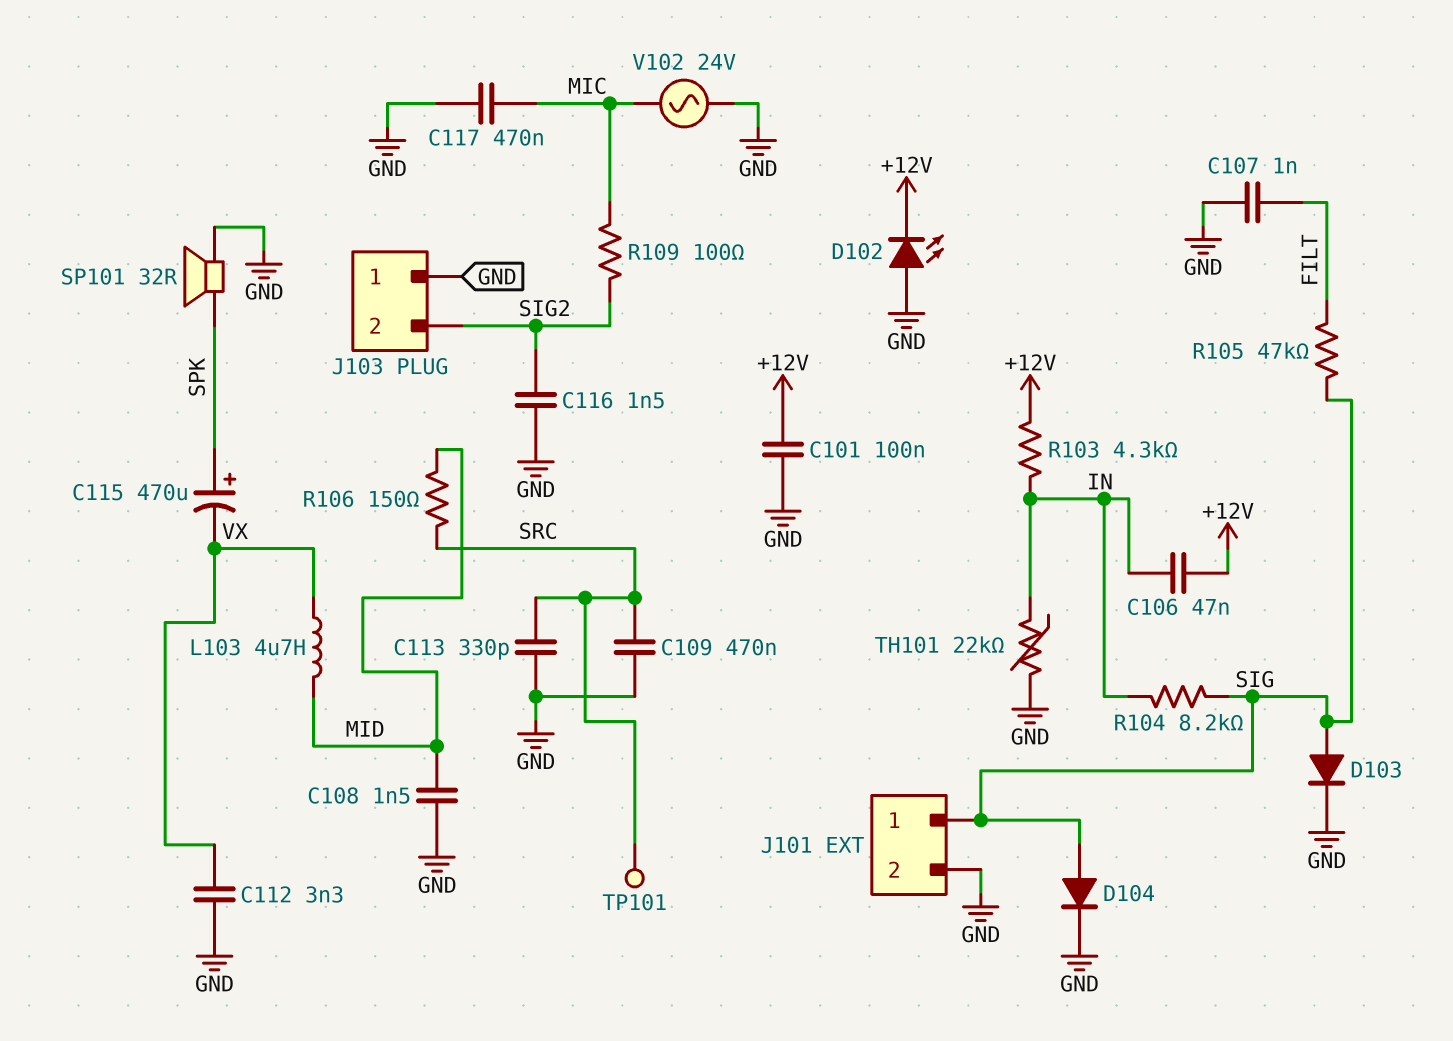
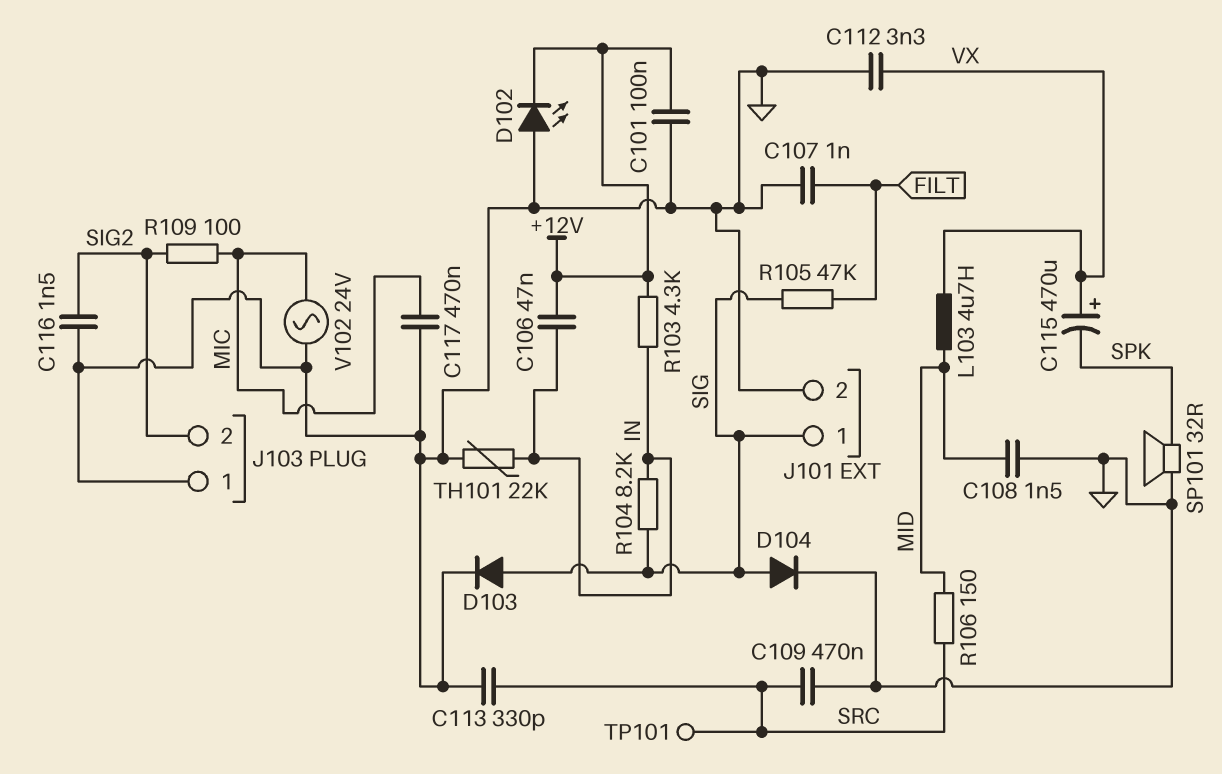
C115: 470uF (plus SPK, minus VX) -> 470uF (plus VX, minus SPK)

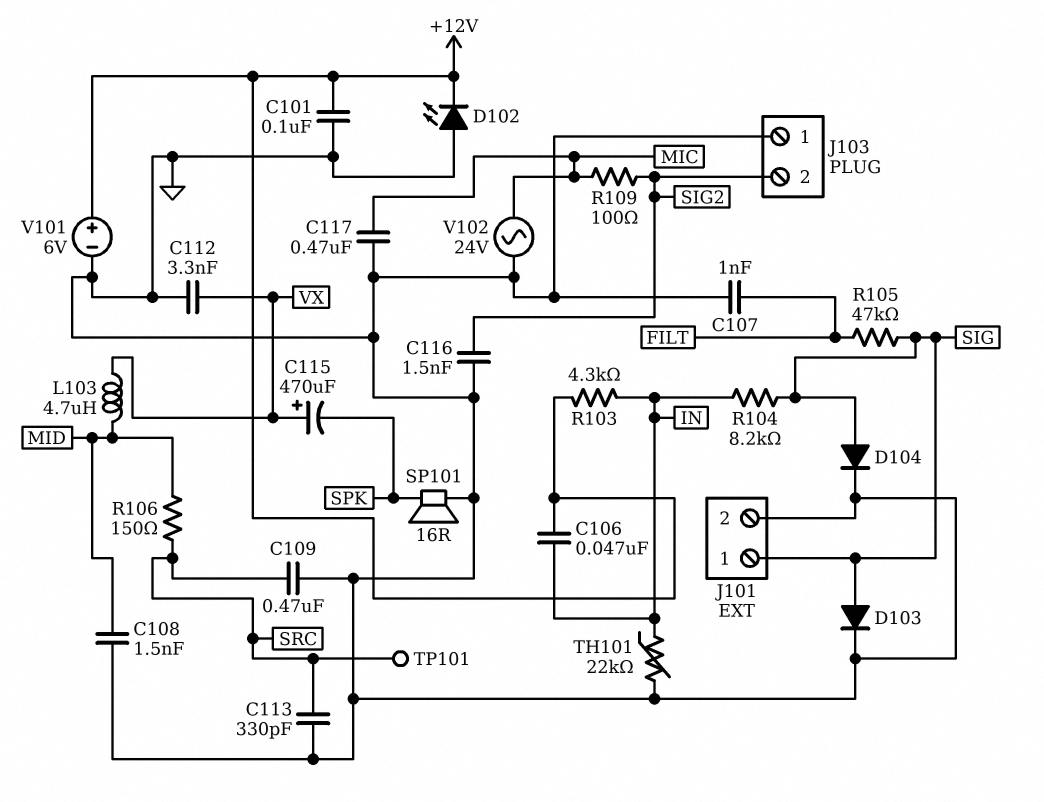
SP101: speaker 32R (GND, SPK) -> speaker 16R (GND, SPK)
V101: none -> 6V (plus +12V, minus GND)

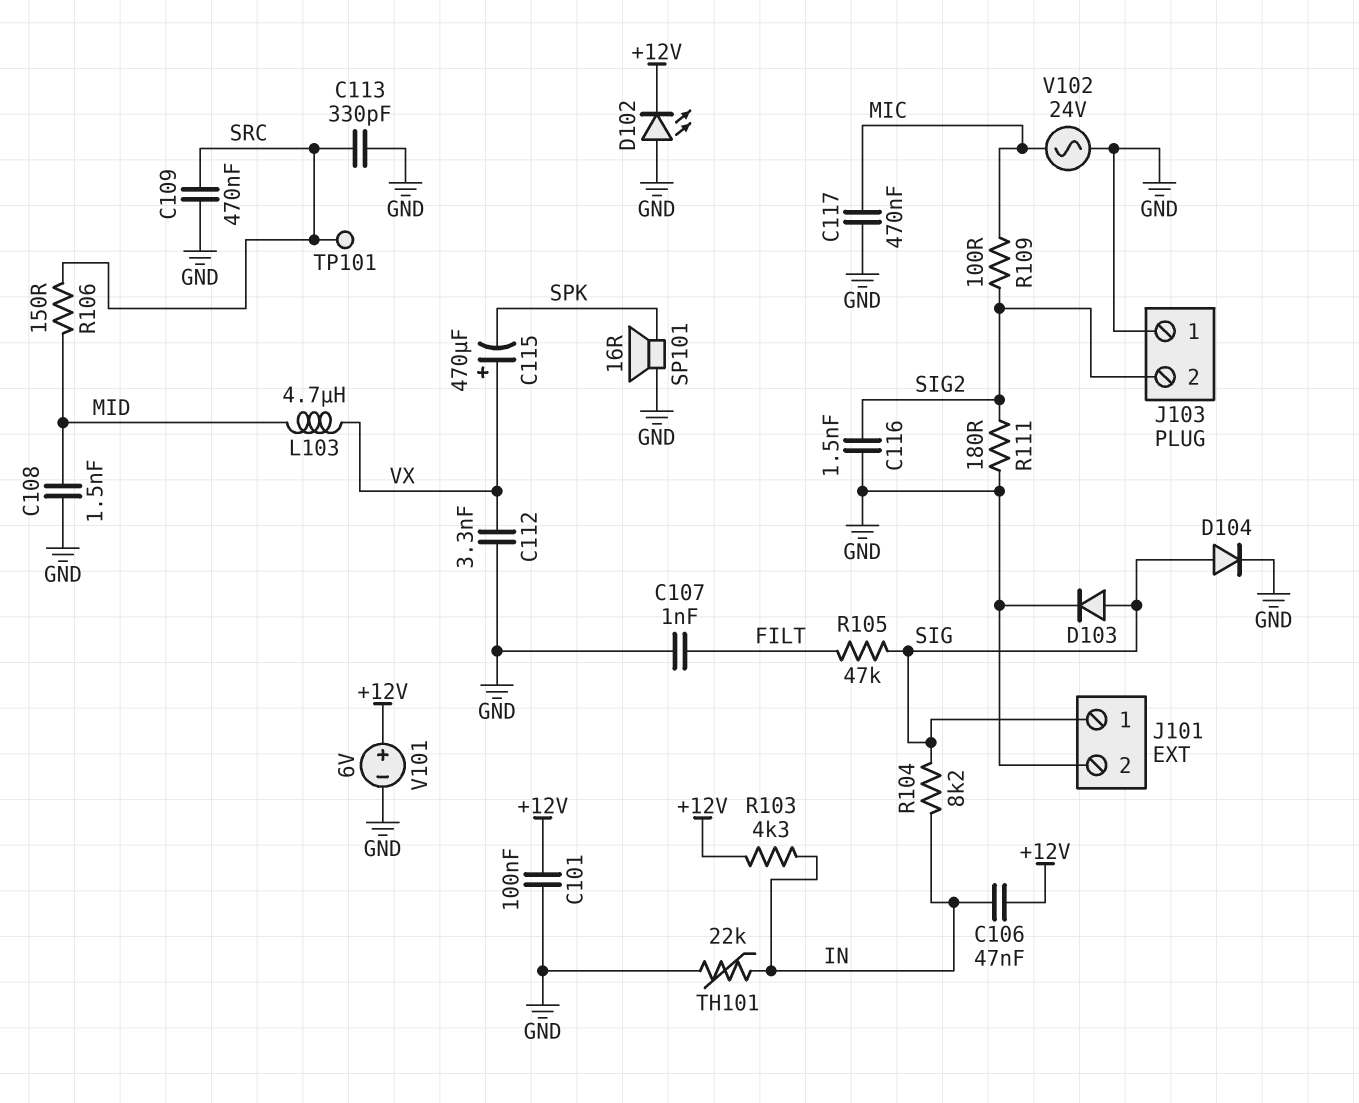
R111: none -> 180 (GND, SIG2)

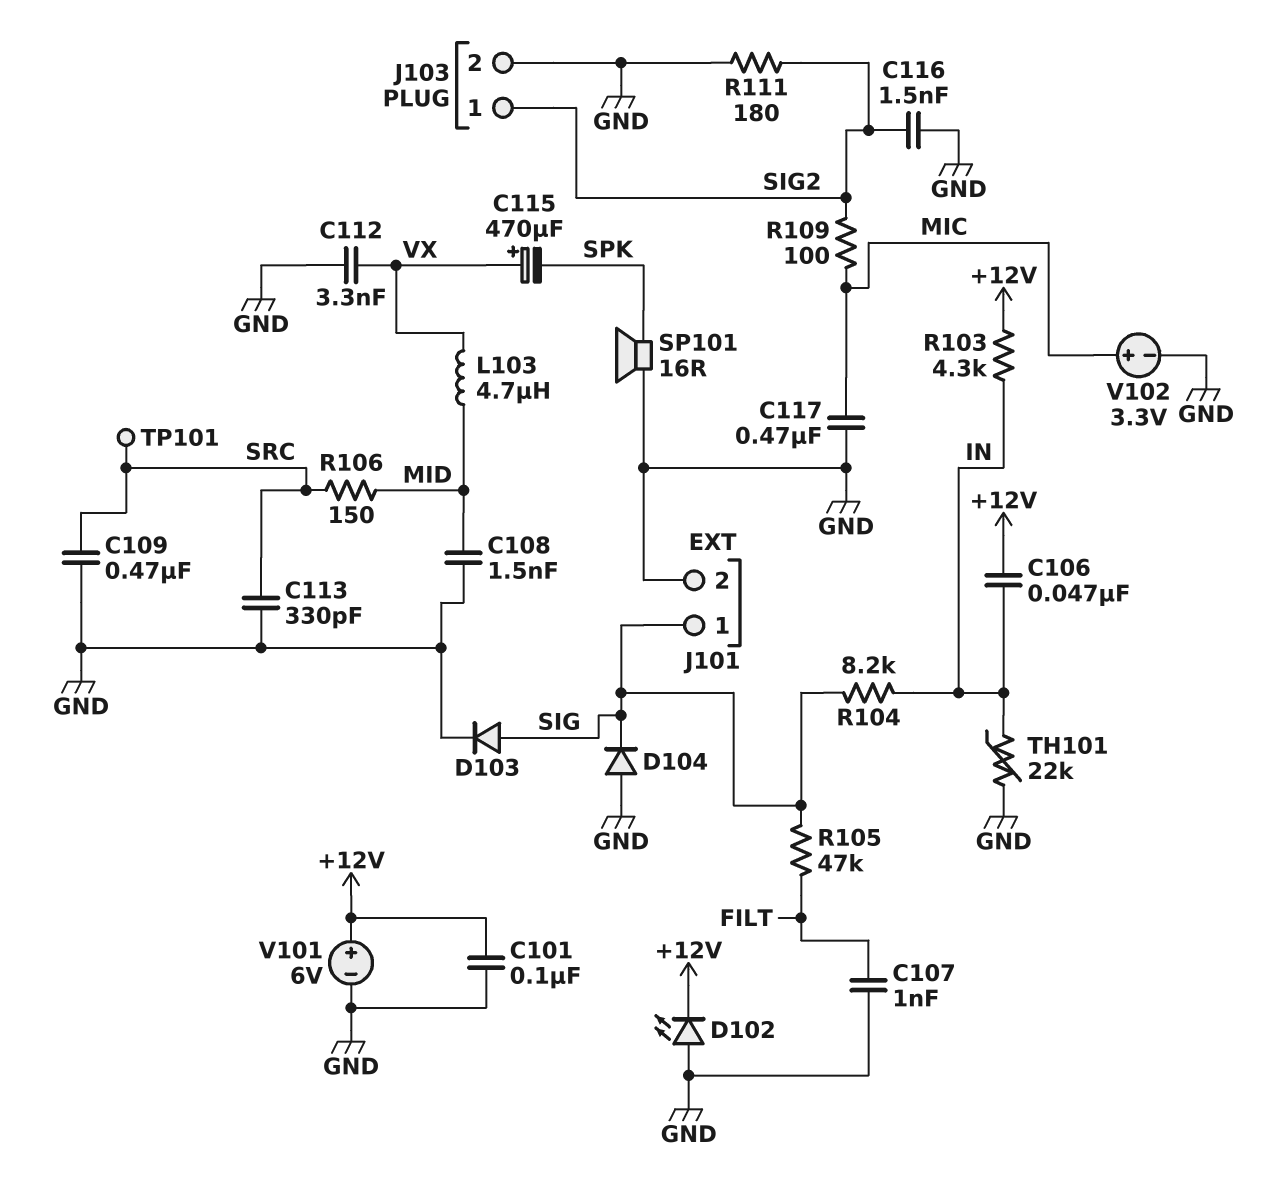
D104: diode (A SIG, K GND) -> diode (A GND, K SIG)
J103 pin 1: GND -> SIG2
J103 pin 2: SIG2 -> GND
V102: AC 24V (GND, MIC) -> 3.3V (plus MIC, minus GND)

